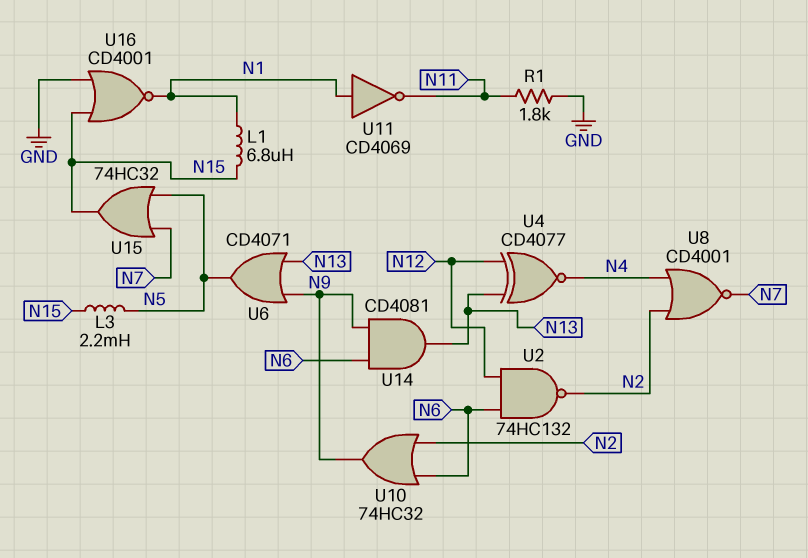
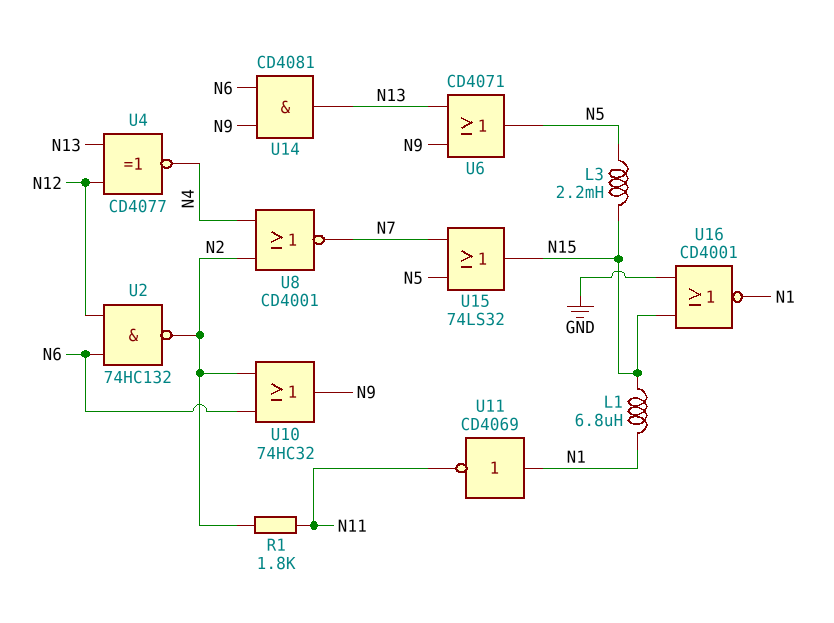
R1: 1.8k (GND, N11) -> 1.8k (N2, N11)
U15: OR 74HC32 (in N5, in N7, out N15) -> OR 74LS32 (in N5, in N7, out N15)

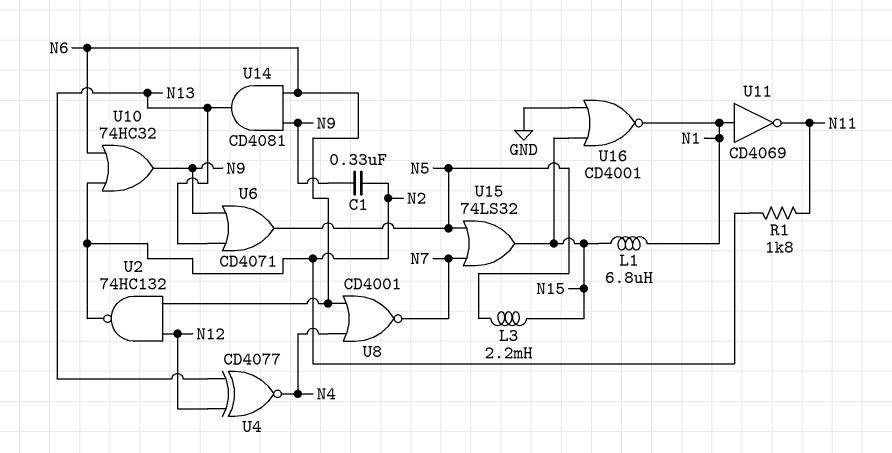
C1: none -> 330nF (N2, N9)
U8: NOR CD4001 (in N2, in N4, out N7) -> NOR CD4001 (in N4, in N6, out N7)

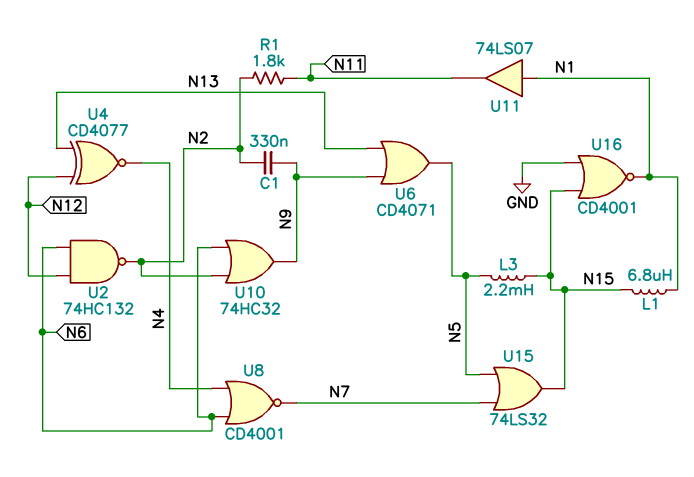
U11: NOT CD4069 (in N1, out N11) -> buffer 74LS07 (in N1, out N11)
U14: AND CD4081 (in N6, in N9, out N13) -> none

